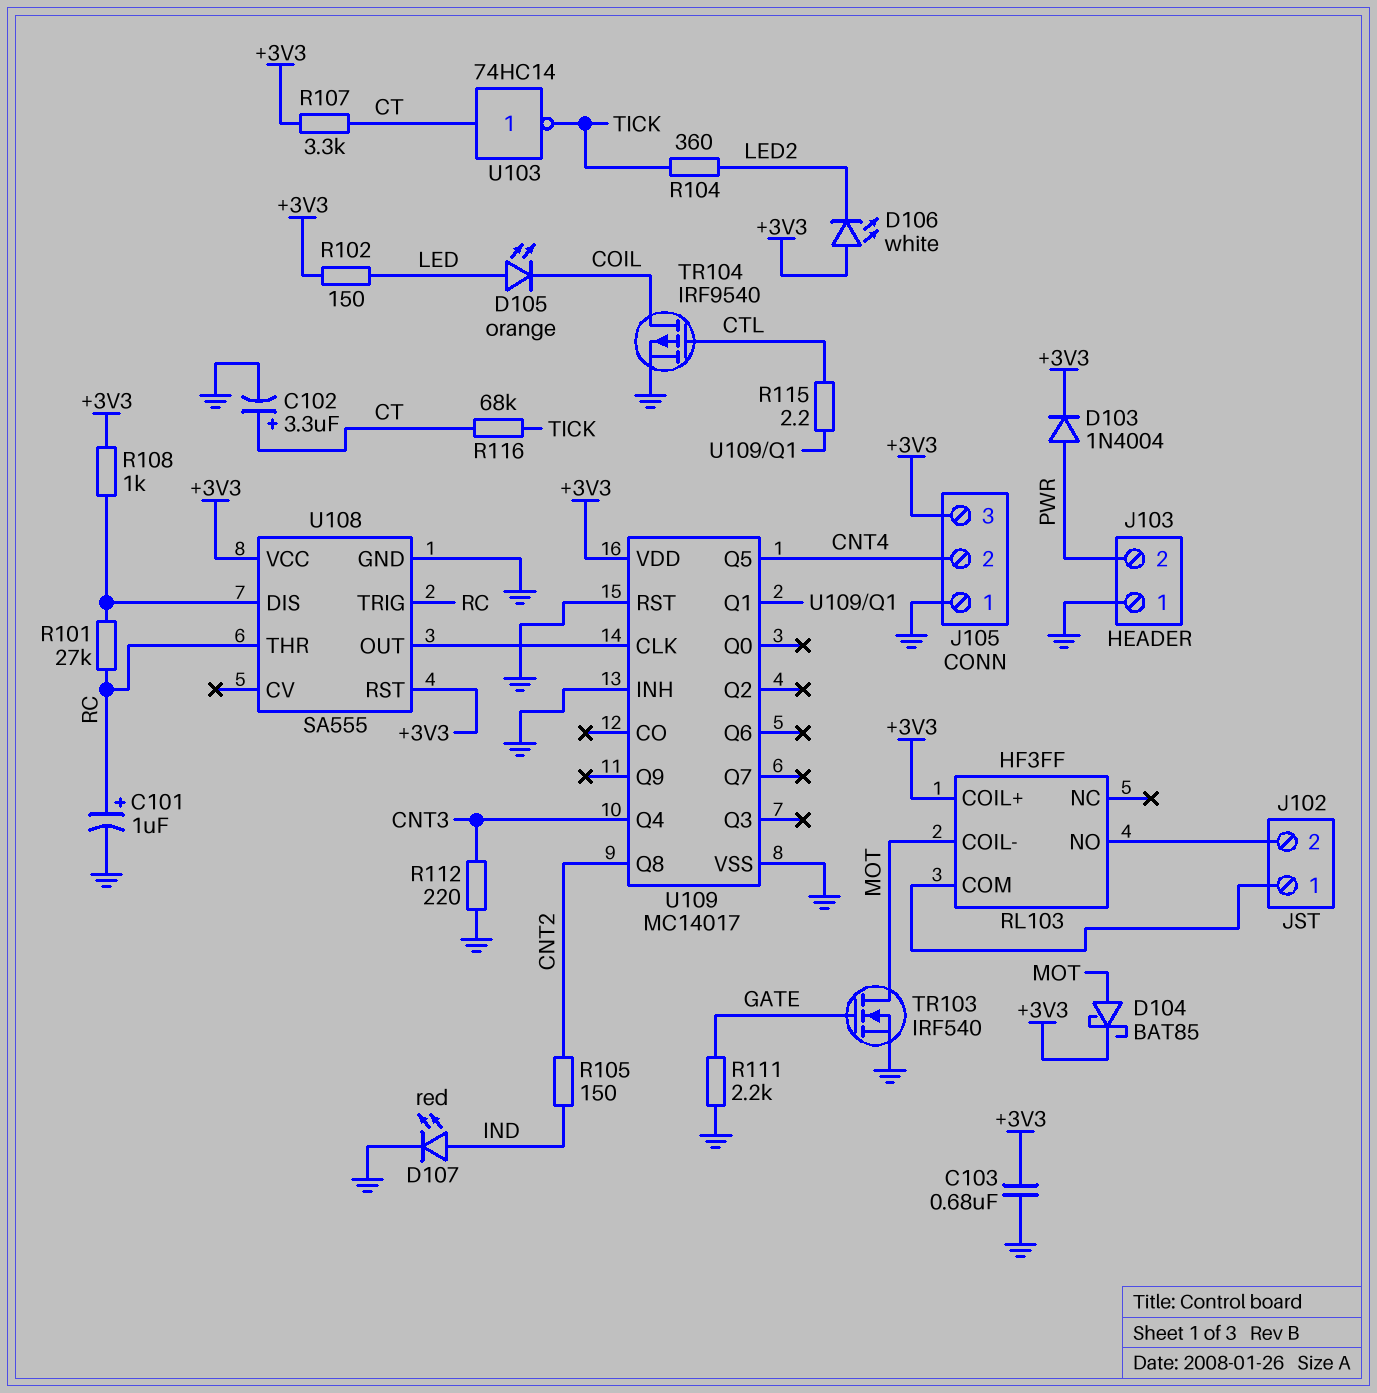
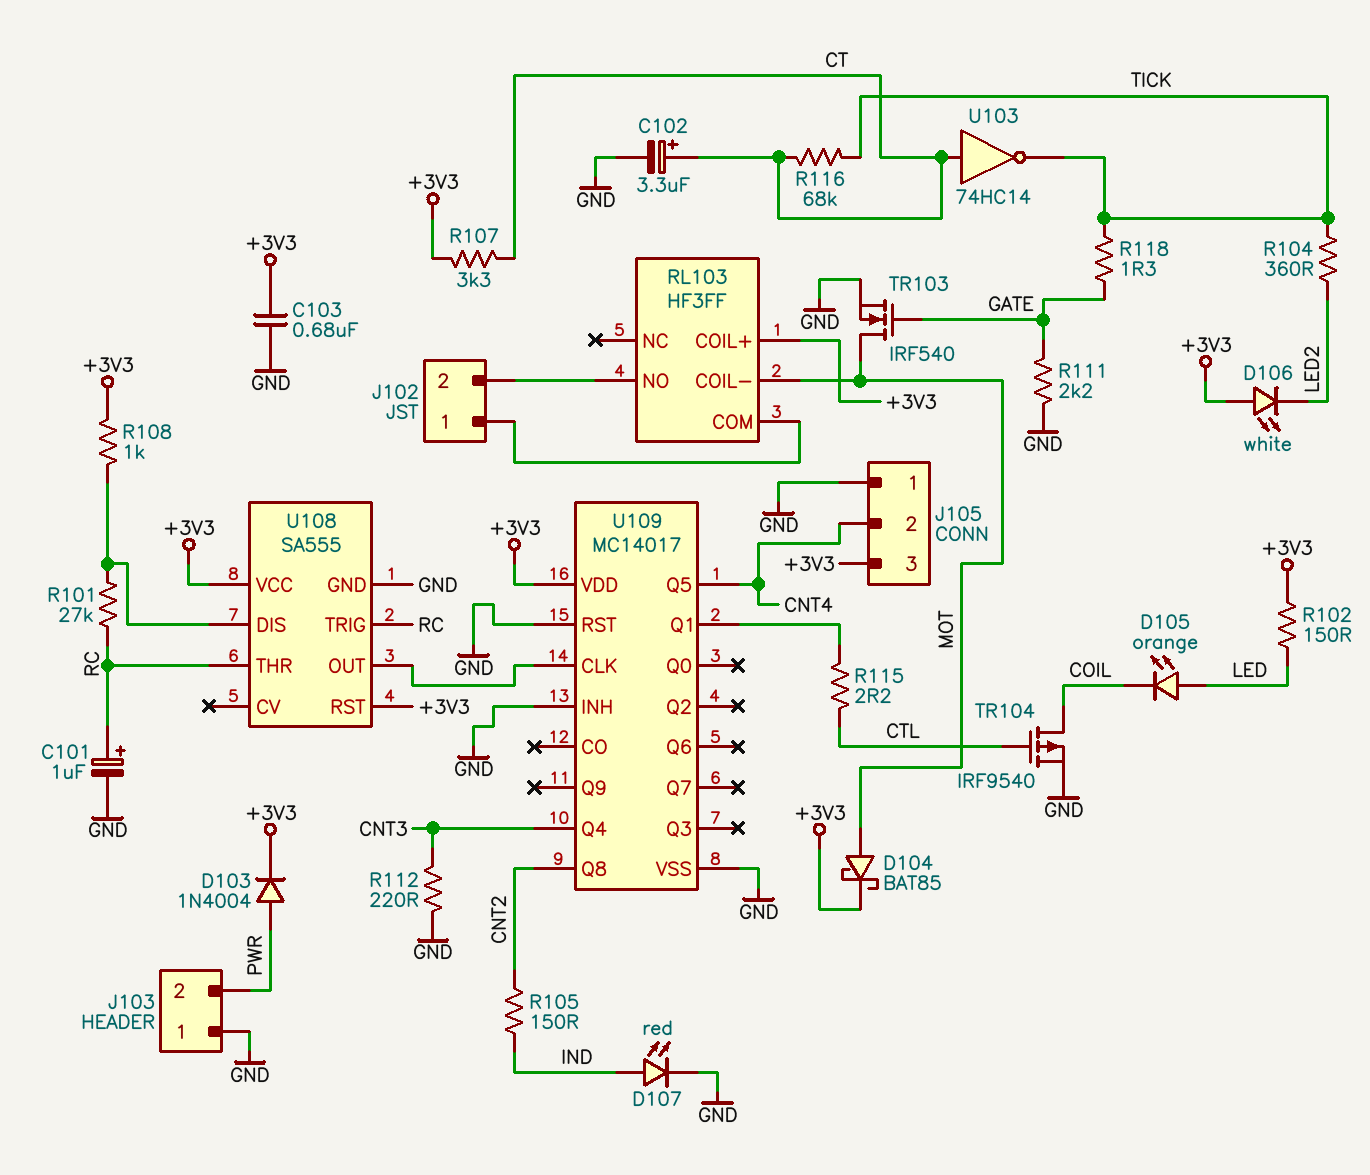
R118: none -> 1.3 (GATE, TICK)

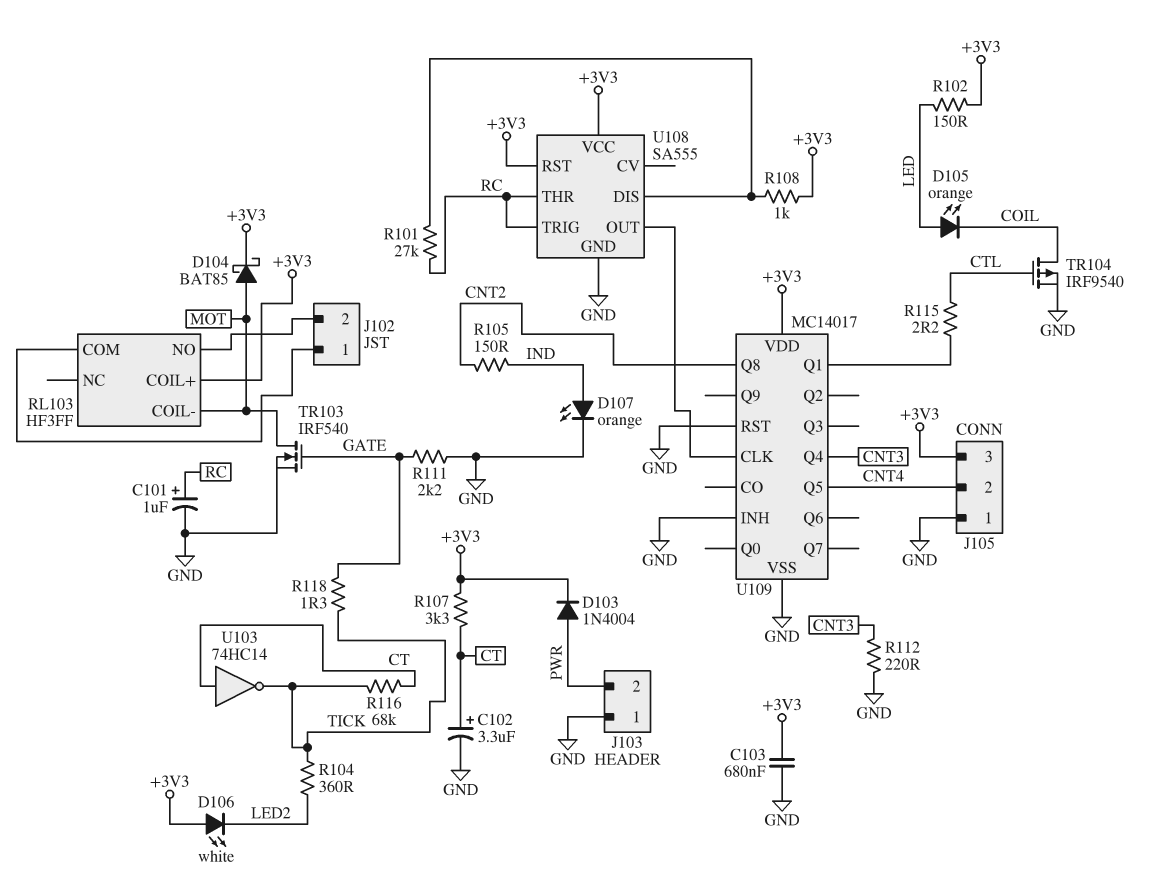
D107: LED red (A IND, K GND) -> LED orange (A IND, K GND)

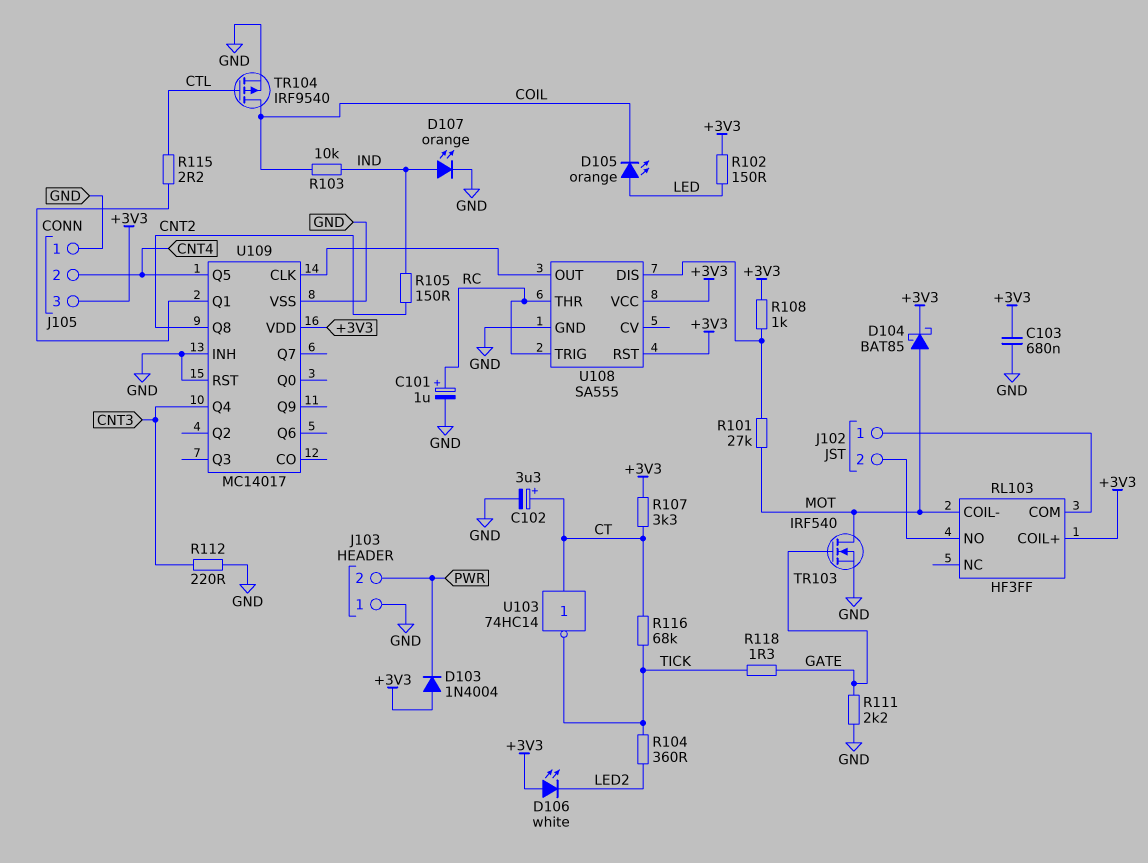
D103: diode 1N4004 (A PWR, K +3V3) -> diode 1N4004 (A +3V3, K PWR)
R101: 27k (RC, U108/DIS) -> 27k (MOT, U108/DIS)
R103: none -> 10k (COIL, IND)

